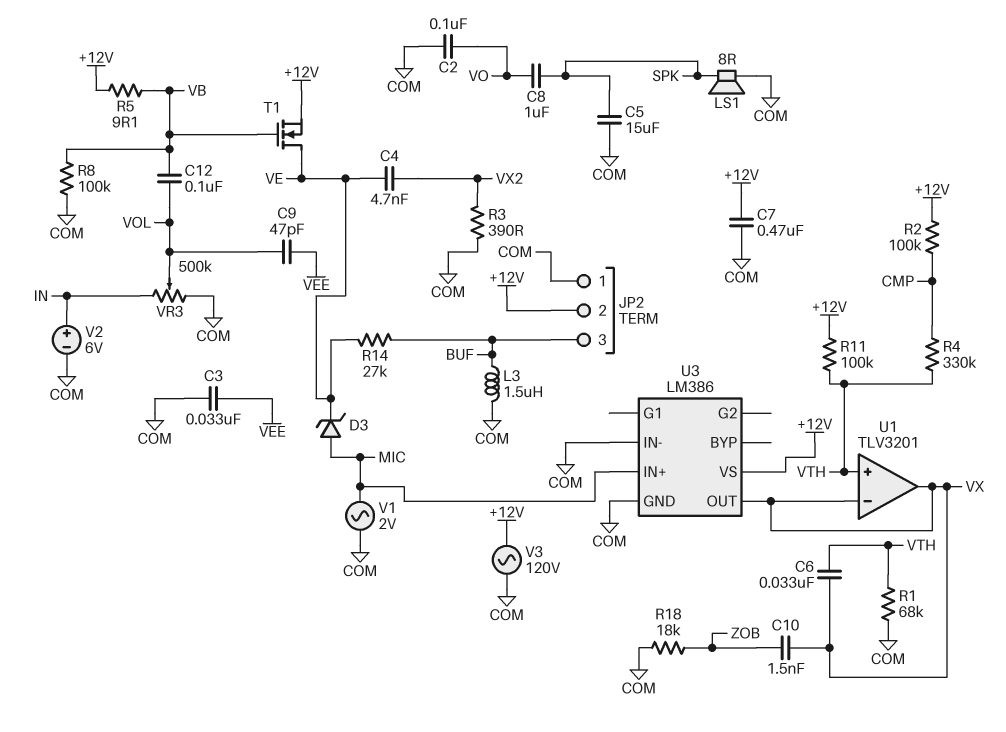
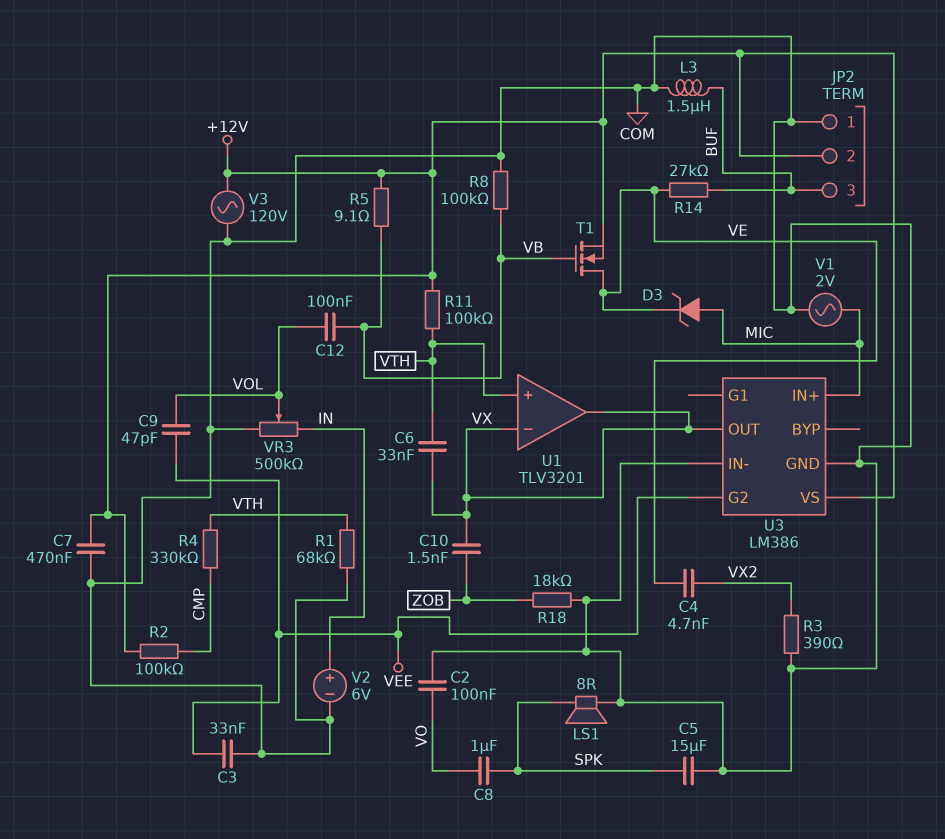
U3 pin G2: none -> VEE

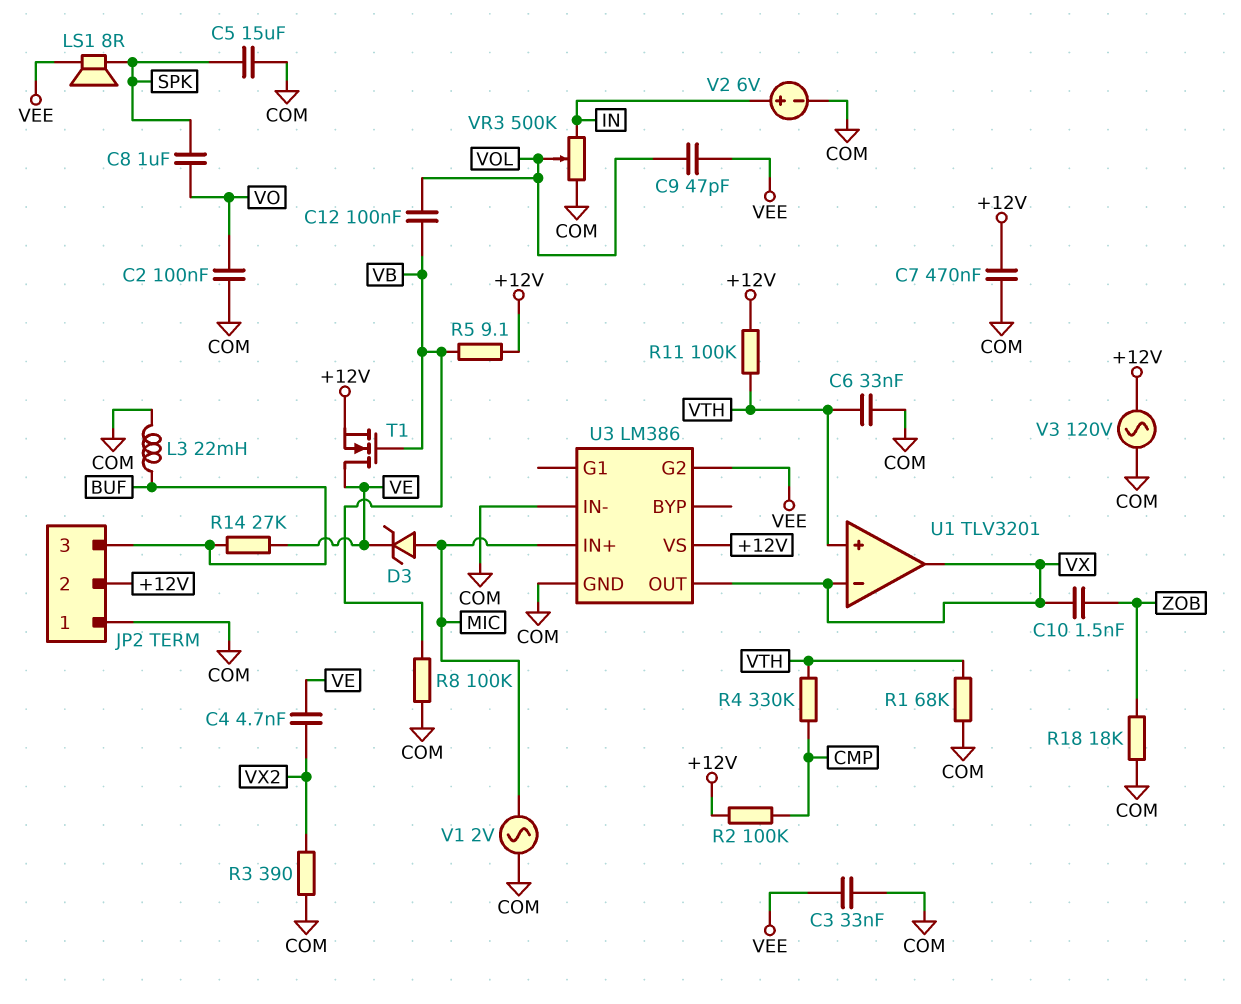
C6: 33nF (VTH, VX) -> 33nF (COM, VTH)
L3: 1.5uH (BUF, COM) -> 22mH (BUF, COM)
LS1: speaker 8R (COM, SPK) -> speaker 8R (SPK, VEE)

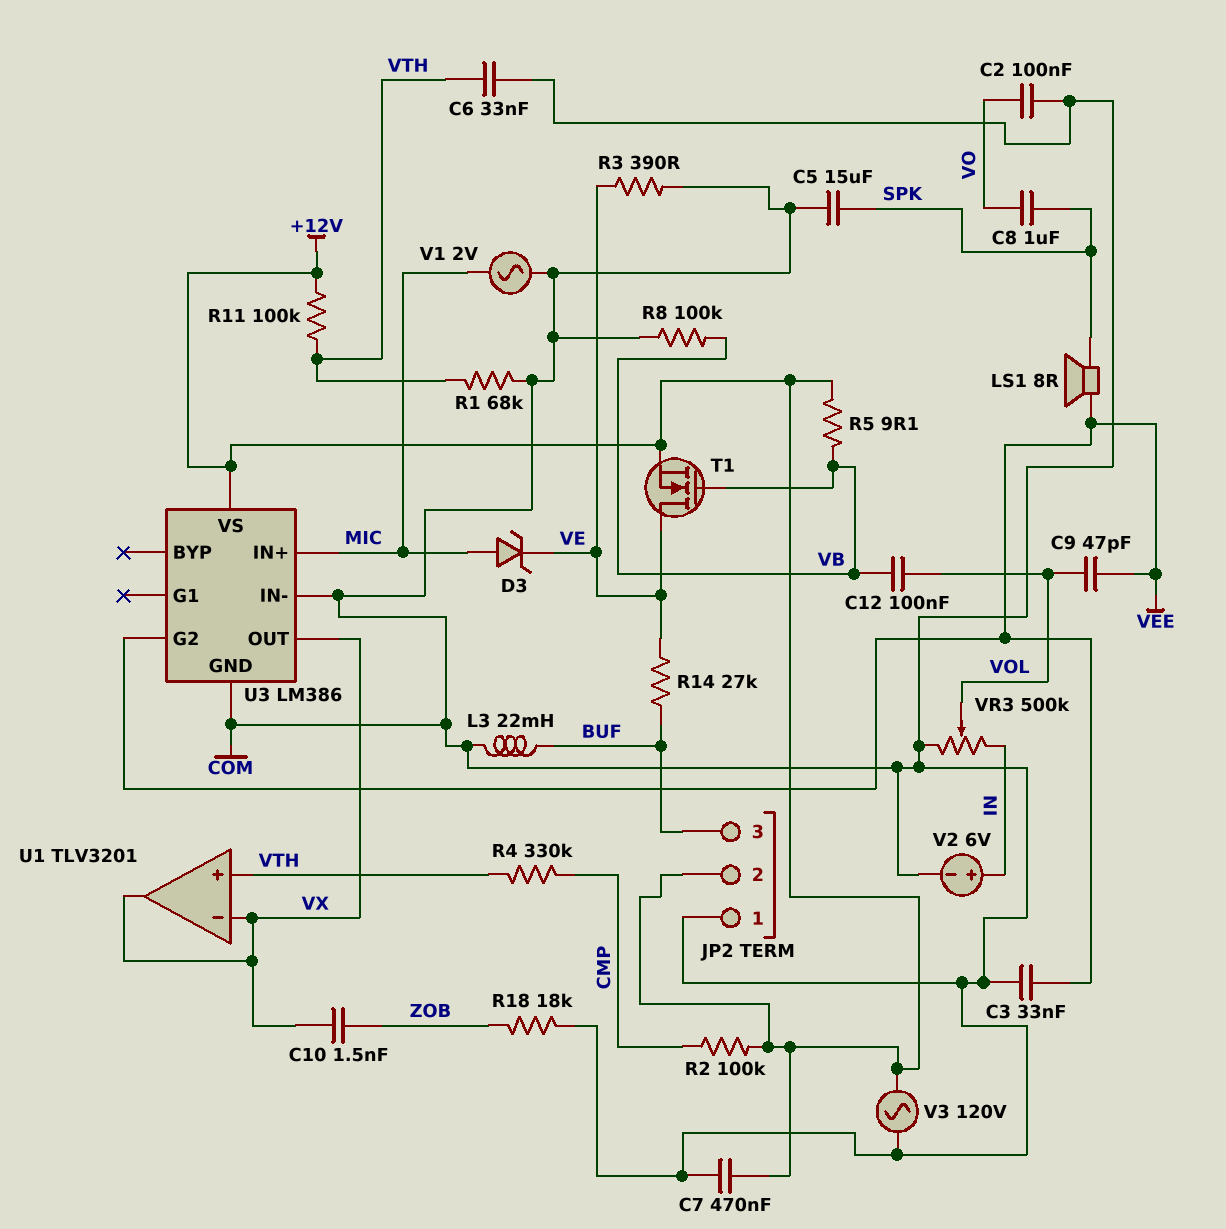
C4: 4.7nF (VE, VX2) -> none
R3: 390 (COM, VX2) -> 390 (COM, VE)

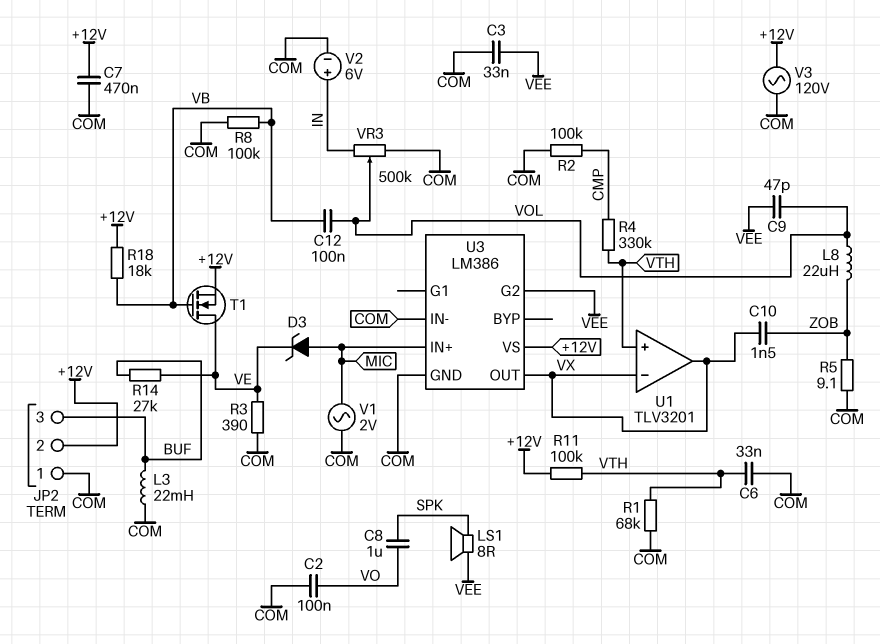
C5: 15uF (COM, SPK) -> none
L8: none -> 22uH (VOL, ZOB)
R2: 100k (+12V, CMP) -> 100k (CMP, COM)
R5: 9.1 (+12V, VB) -> 9.1 (COM, ZOB)
R18: 18k (COM, ZOB) -> 18k (+12V, VB)

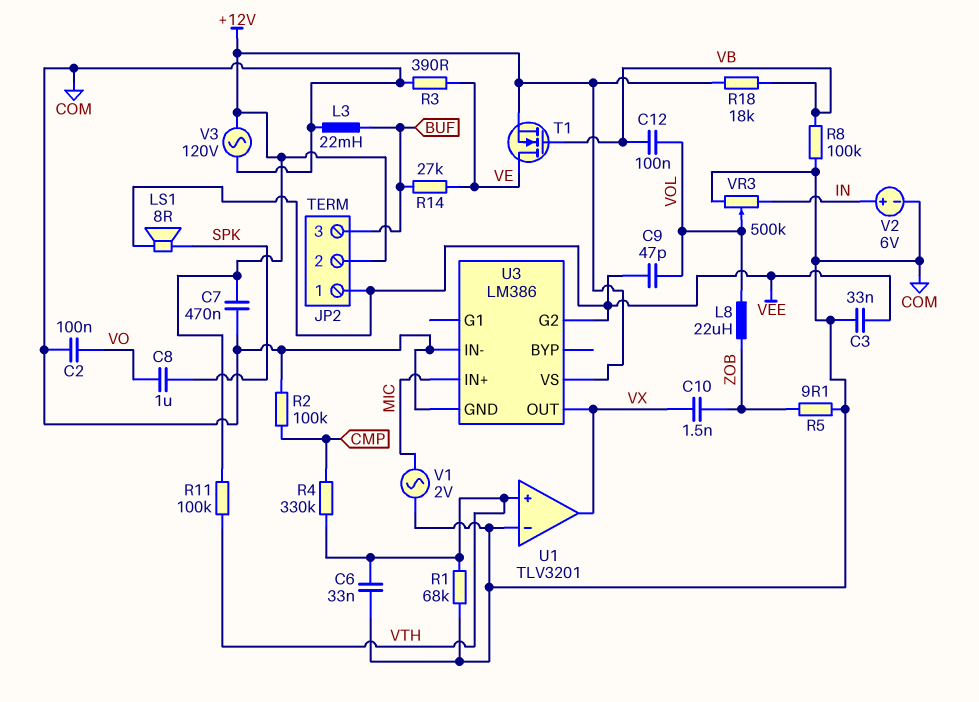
D3: zener (A MIC, K VE) -> none
JP2 pin 1: COM -> VEE
U1 pin in-: VX -> COM

